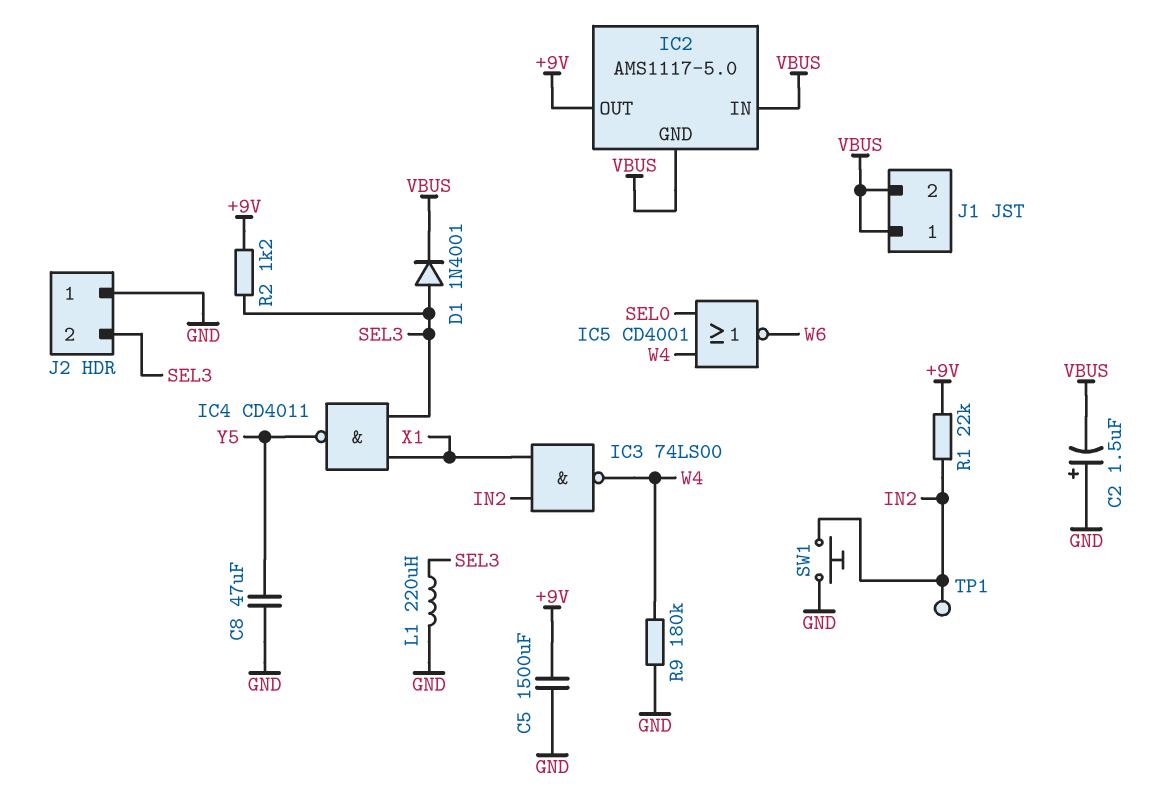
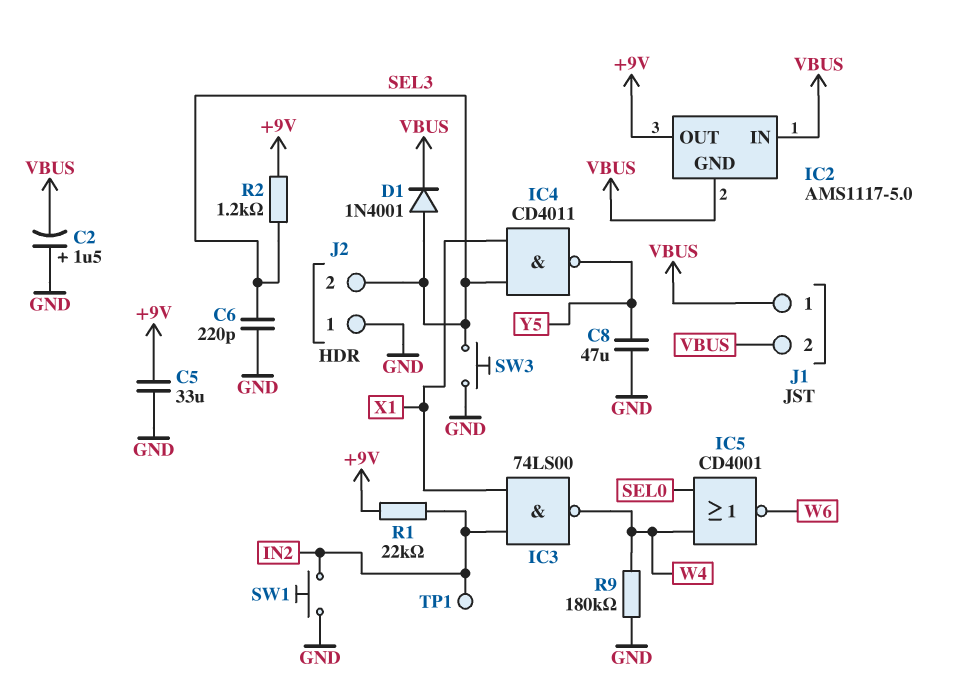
C5: 1500uF (+9V, GND) -> 33uF (+9V, GND)
C6: none -> 220pF (GND, SEL3)
L1: 220uH (GND, SEL3) -> none
SW3: none -> button (GND, SEL3)

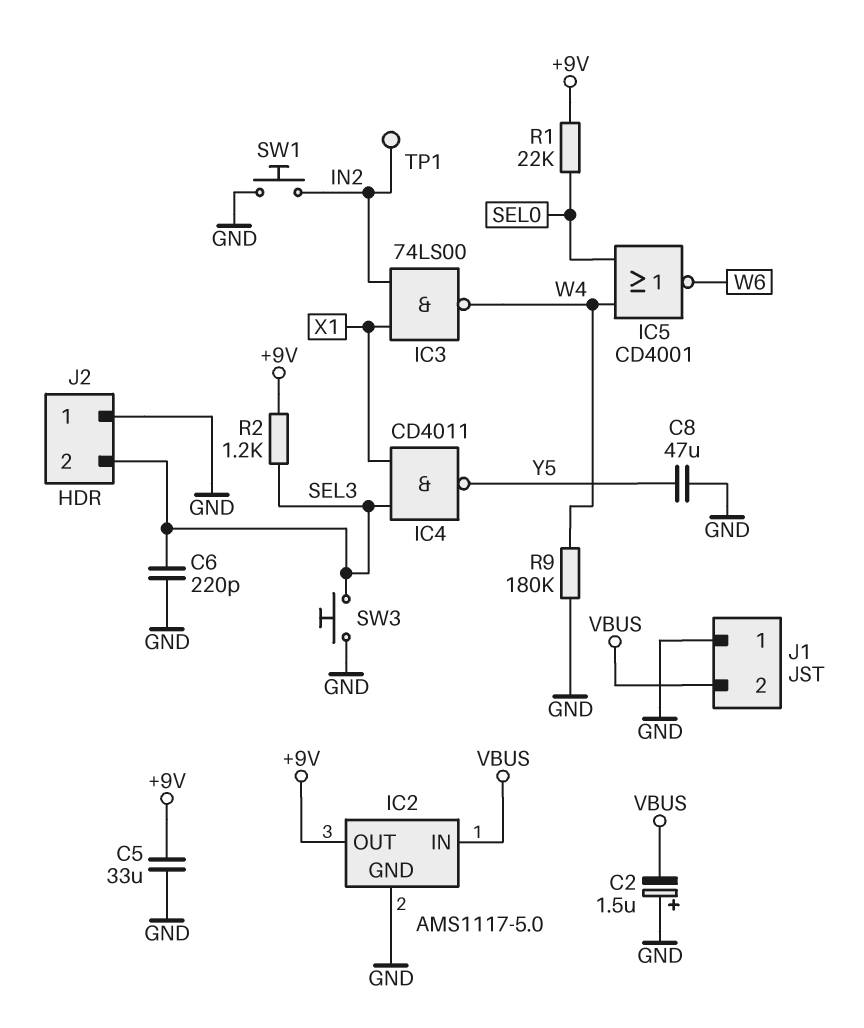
D1: diode 1N4001 (A SEL3, K VBUS) -> none
IC2 pin GND: VBUS -> GND
J1 pin 1: VBUS -> GND
R1: 22k (+9V, IN2) -> 22k (+9V, SEL0)

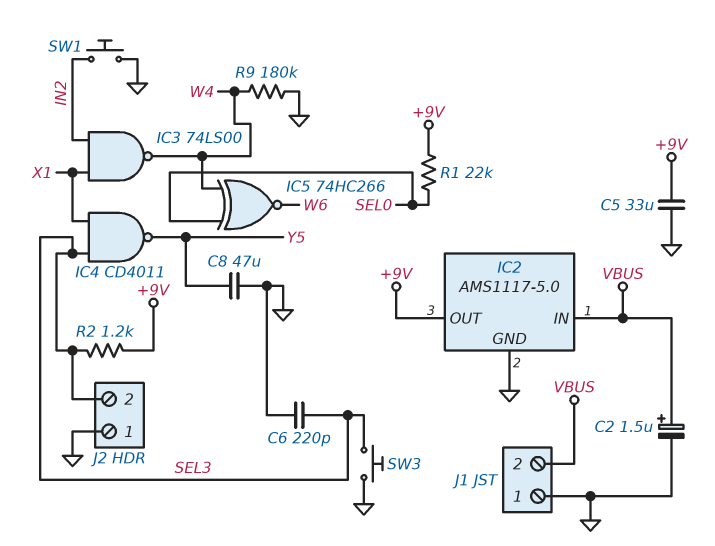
C2: 1.5uF (plus GND, minus VBUS) -> 1.5uF (plus VBUS, minus GND)
IC5: NOR CD4001 (in SEL0, in W4, out W6) -> XNOR 74HC266 (in SEL0, in W4, out W6)
TP1: test point (IN2) -> none

